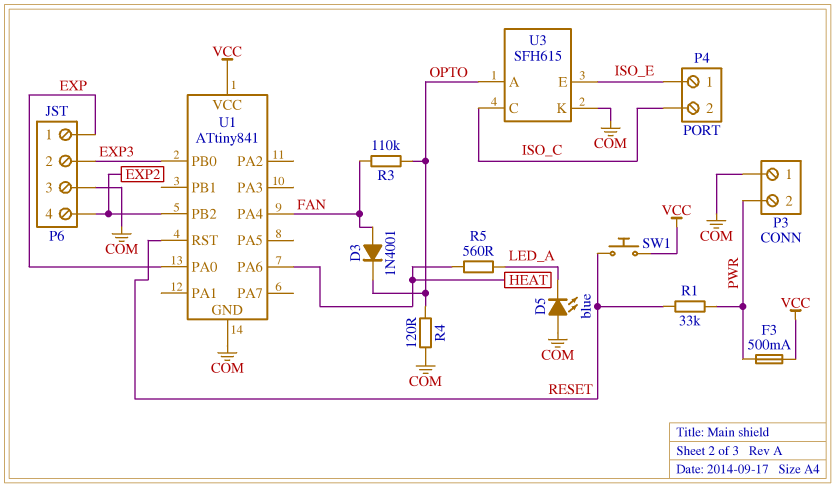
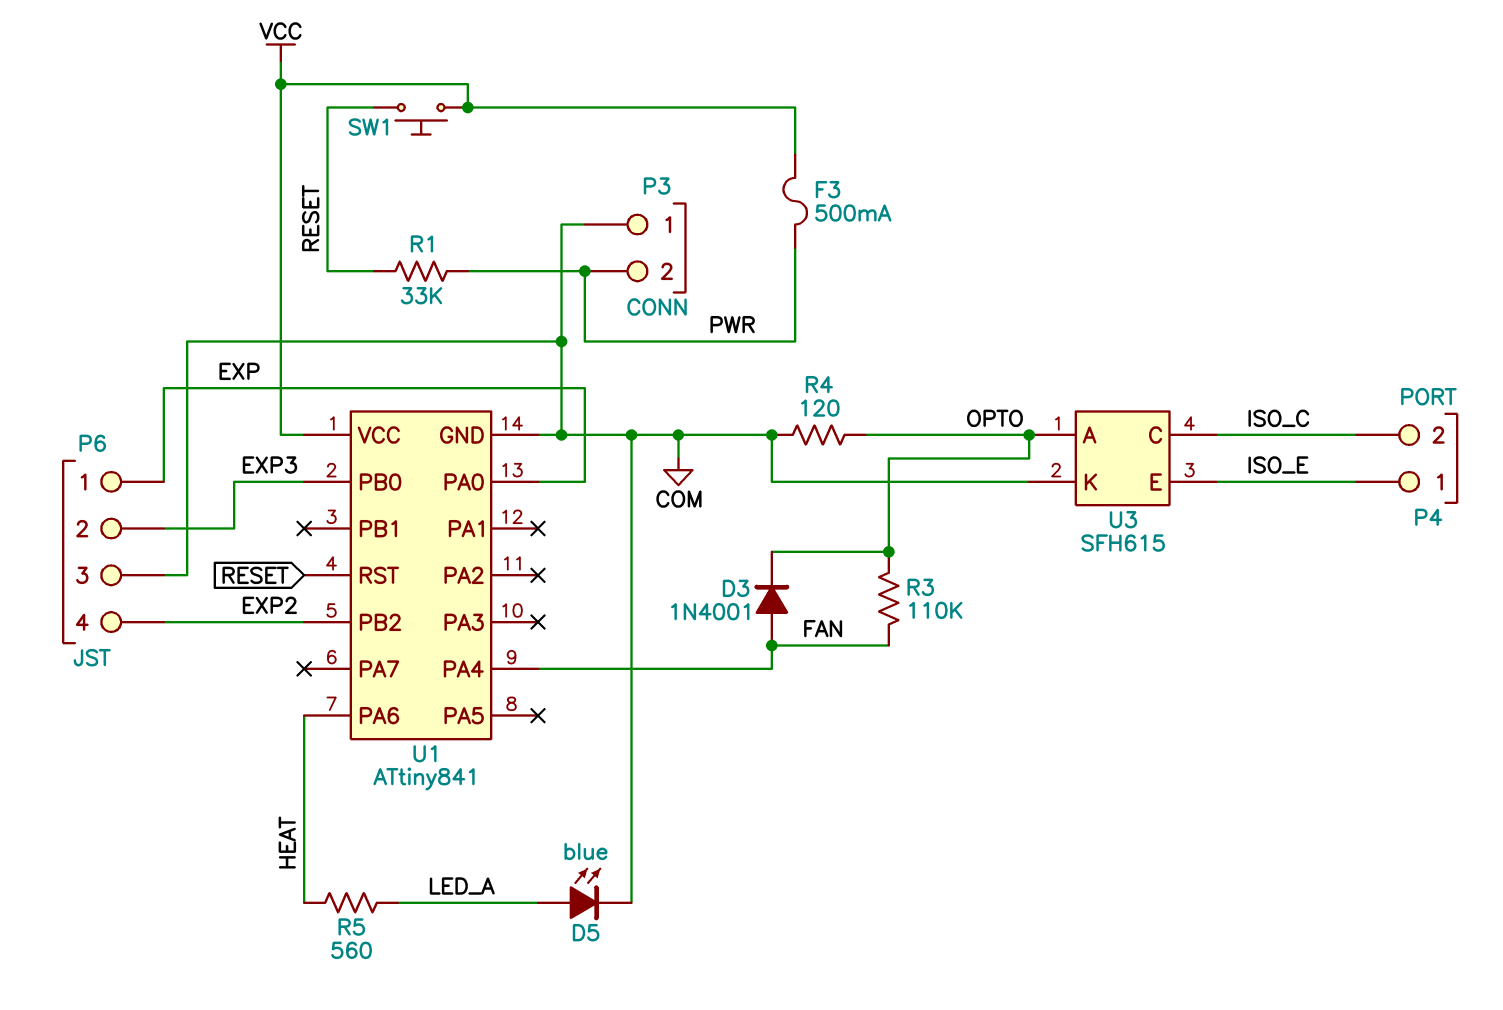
D5: LED blue (A COM, K LED_A) -> LED blue (A LED_A, K COM)

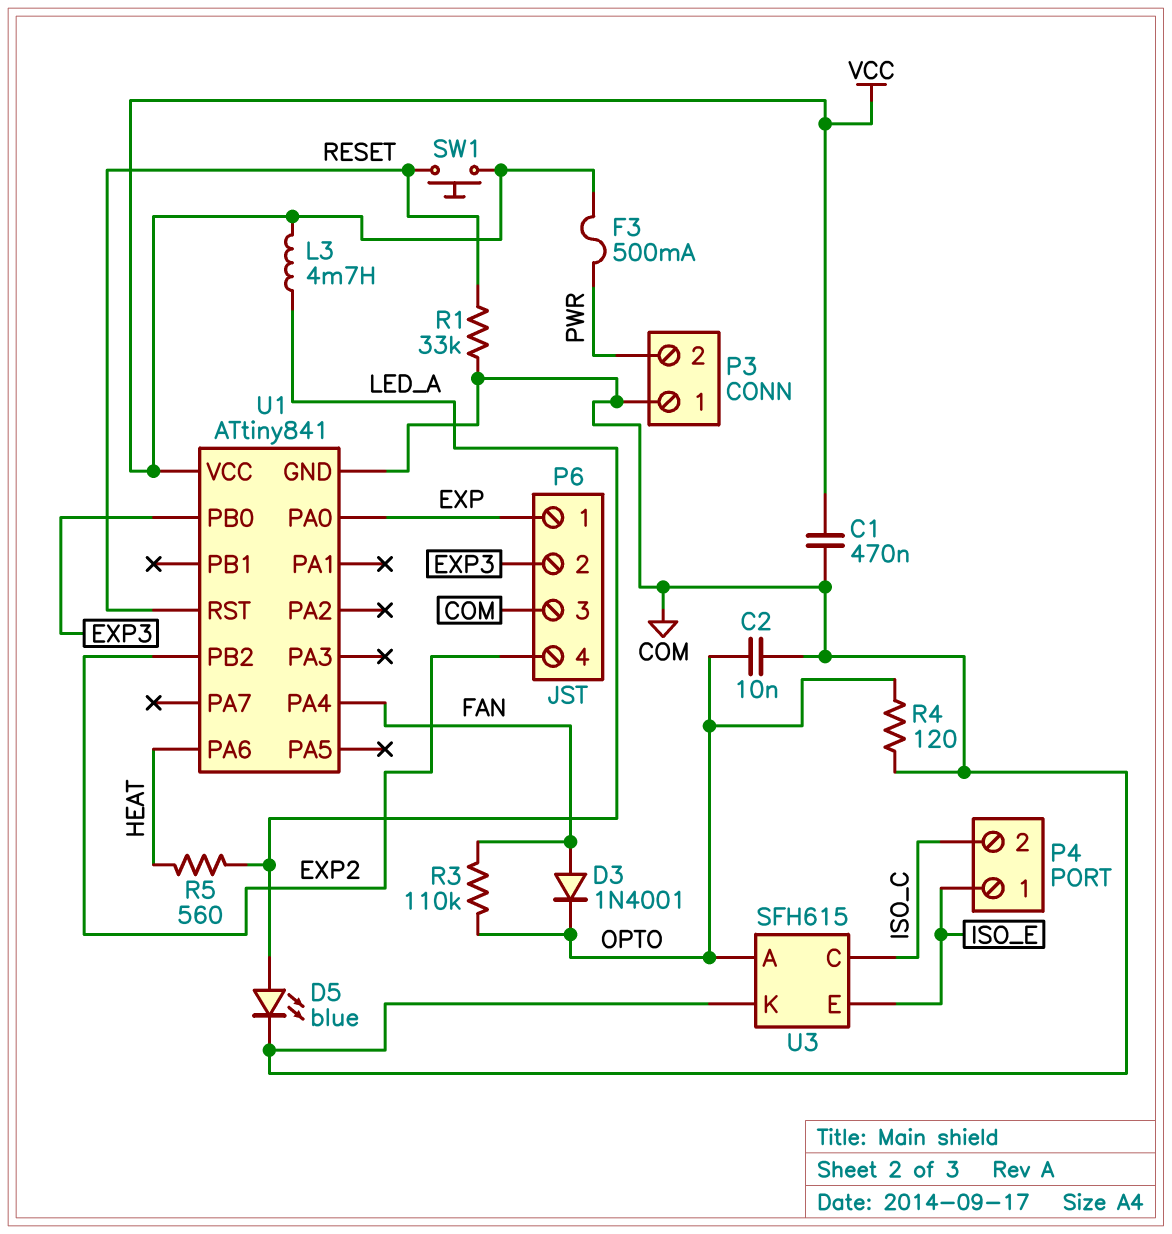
C1: none -> 470nF (COM, VCC)
C2: none -> 10nF (COM, OPTO)
L3: none -> 4.7mH (LED_A, VCC)
R1: 33k (PWR, RESET) -> 33k (COM, RESET)

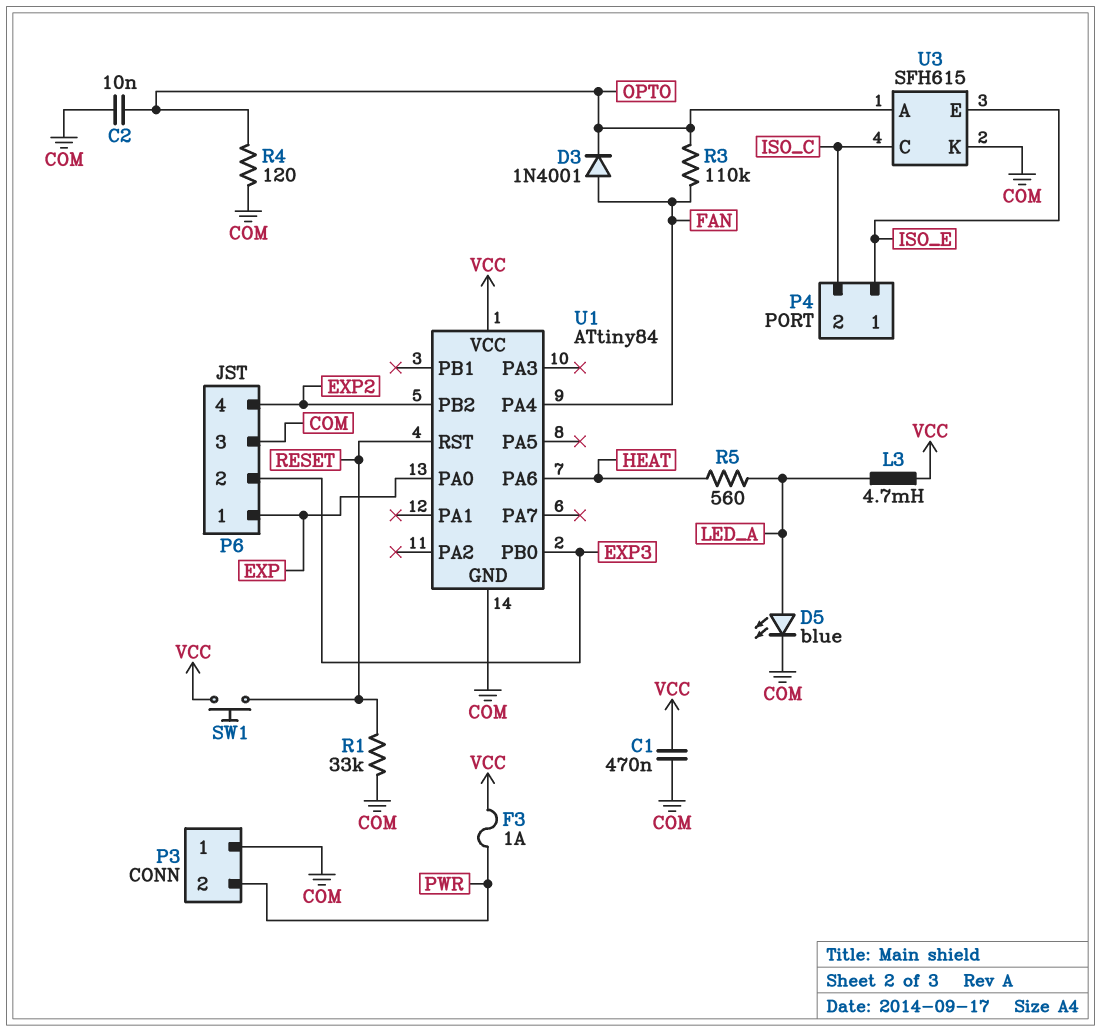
F3: 500mA (PWR, VCC) -> 1A (PWR, VCC)
U1: ATtiny841 -> ATtiny84

